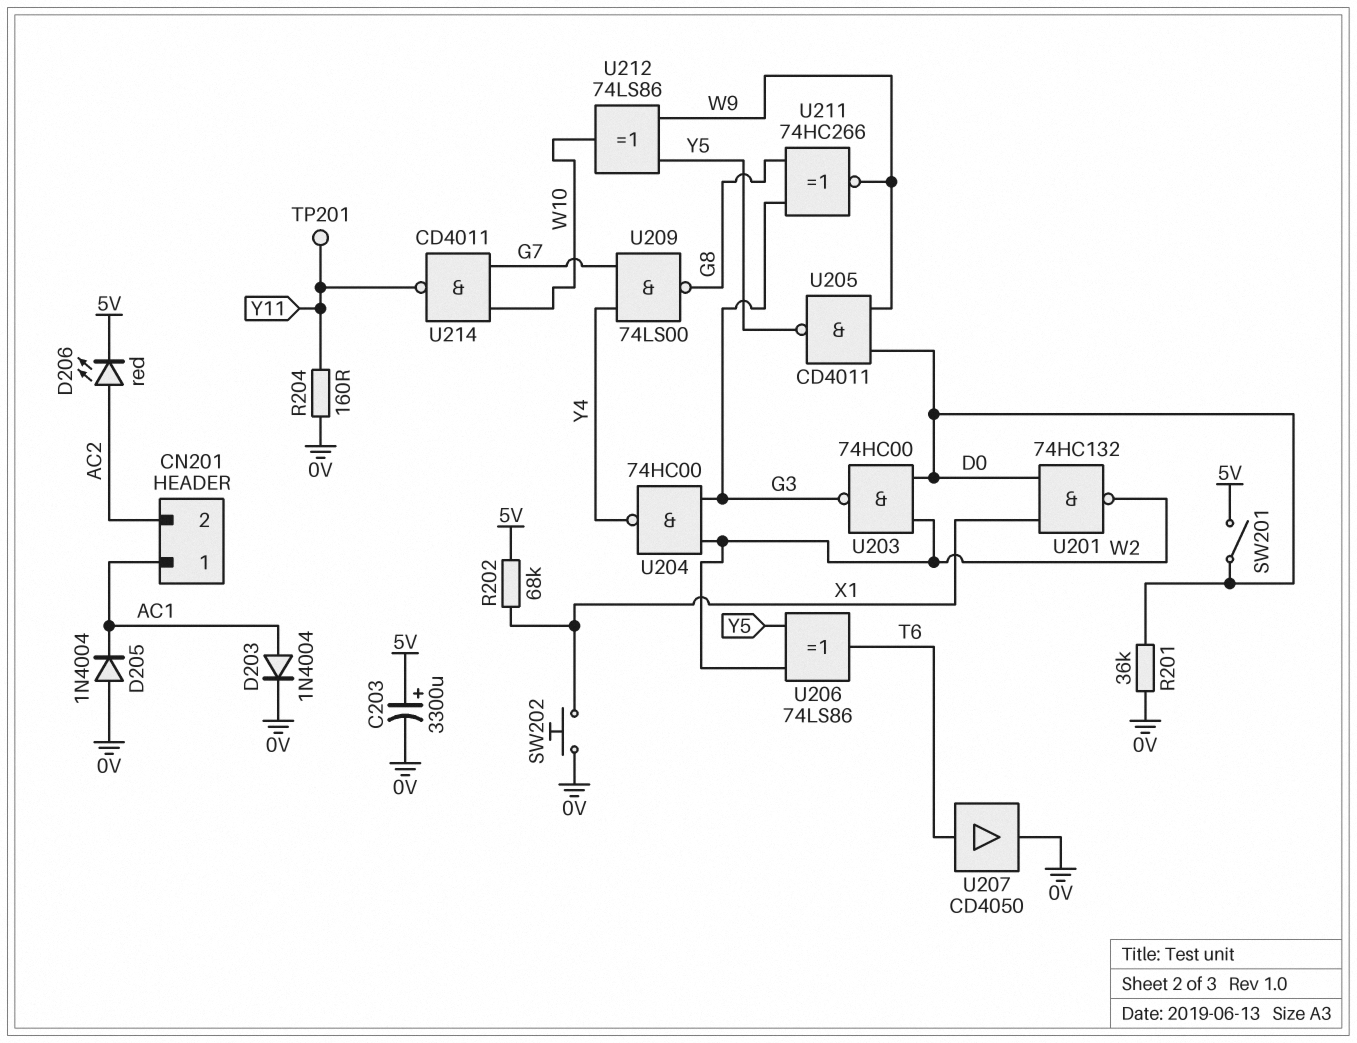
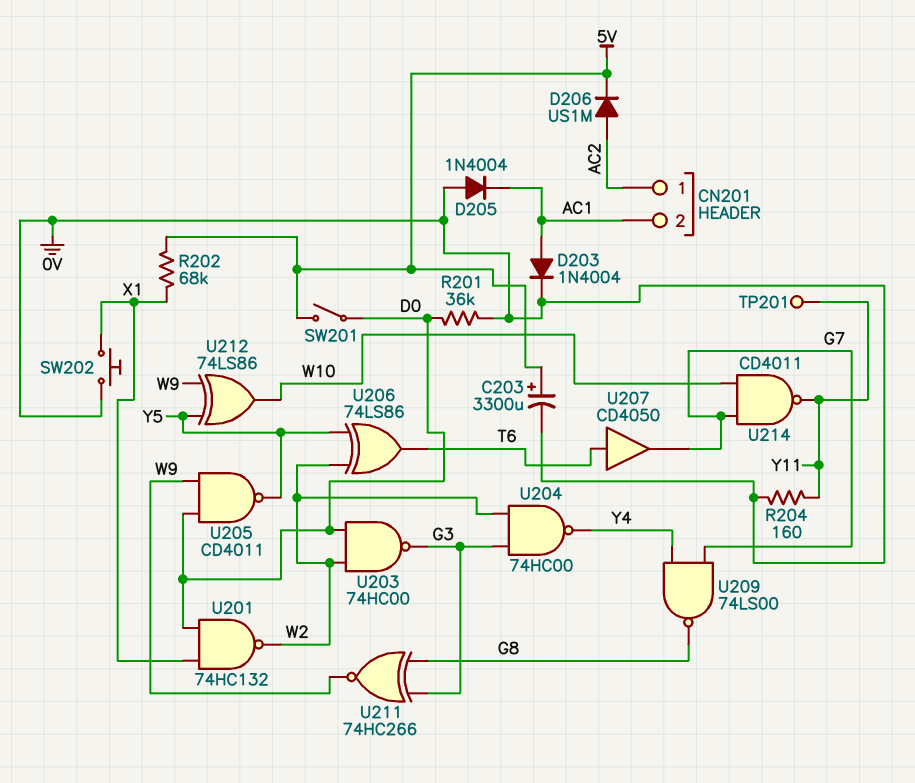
CN201 pin 1: AC1 -> AC2
CN201 pin 2: AC2 -> AC1
D206: LED red (A AC2, K 5V) -> diode US1M (A AC2, K 5V)
U207: buffer CD4050 (in T6, out 0V) -> buffer CD4050 (in T6, out G7)

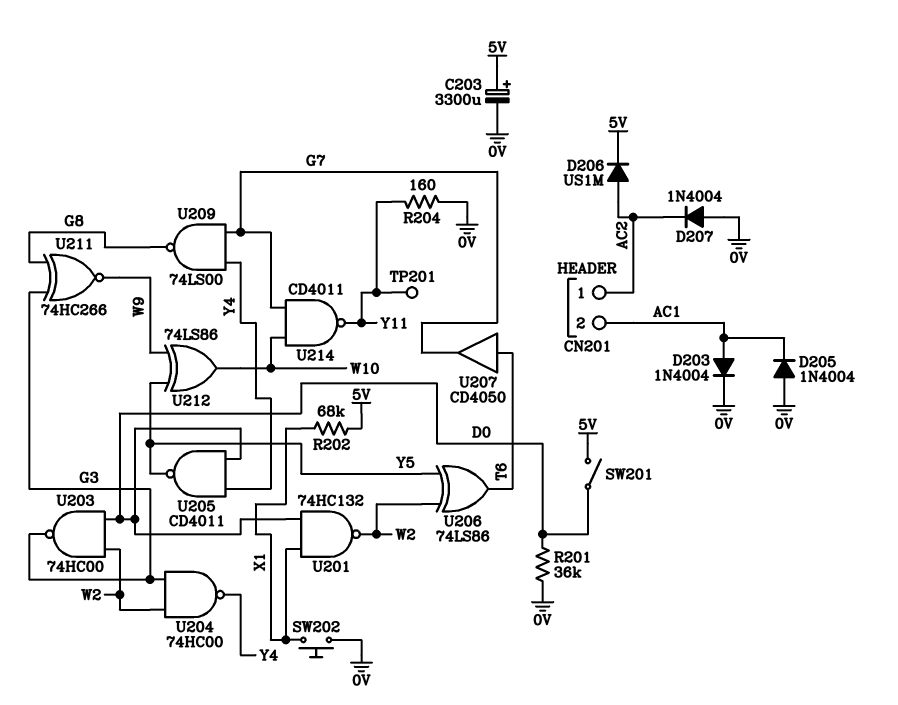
D207: none -> diode 1N4004 (A 0V, K AC2)
U205: NAND CD4011 (in D0, in W9, out Y5) -> NAND CD4011 (in D0, in Y4, out Y5)

